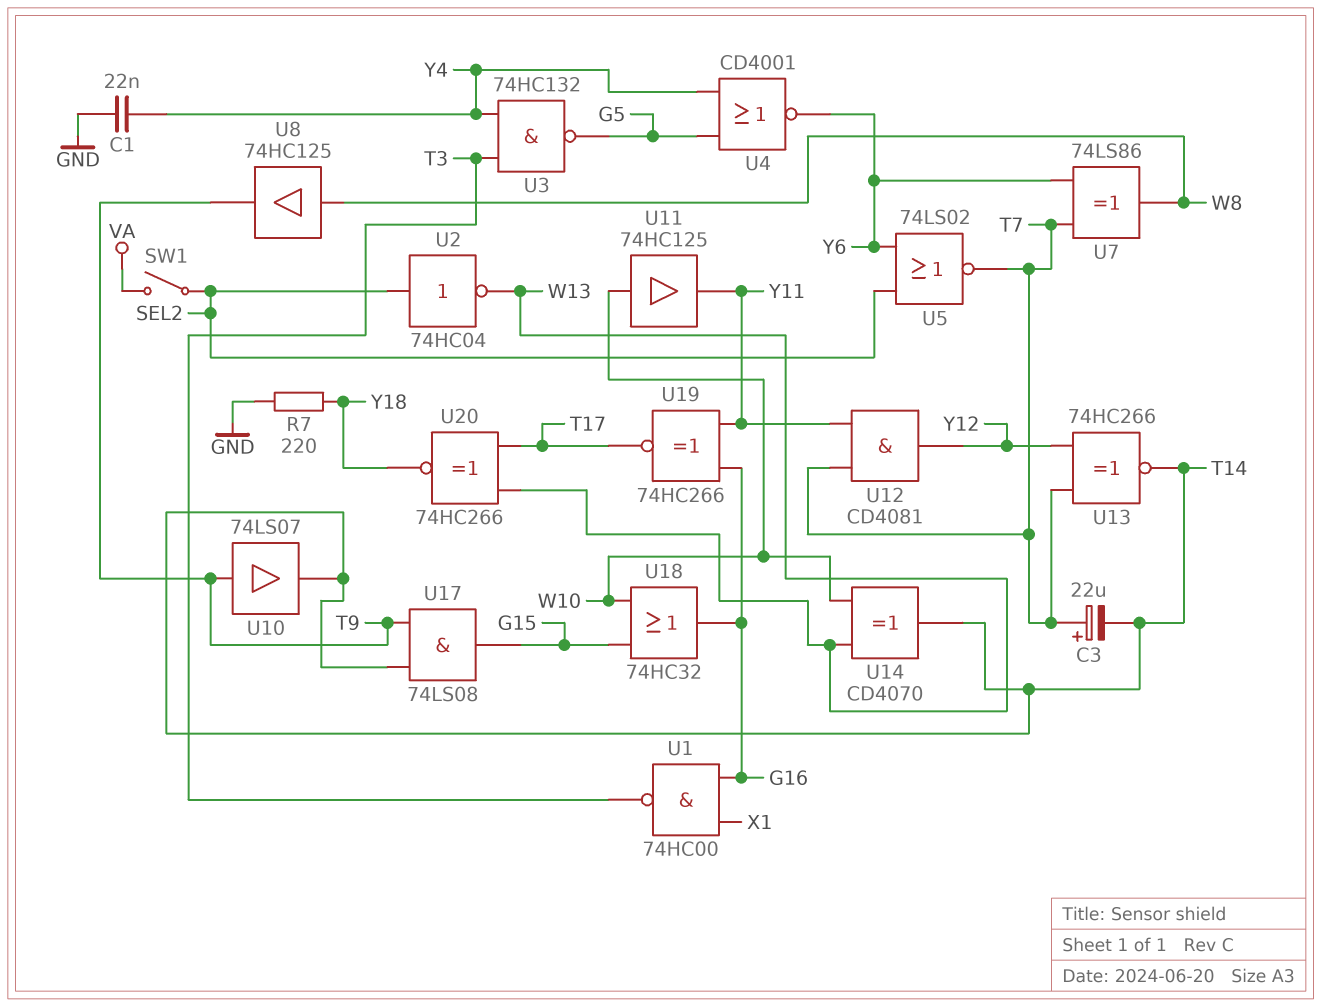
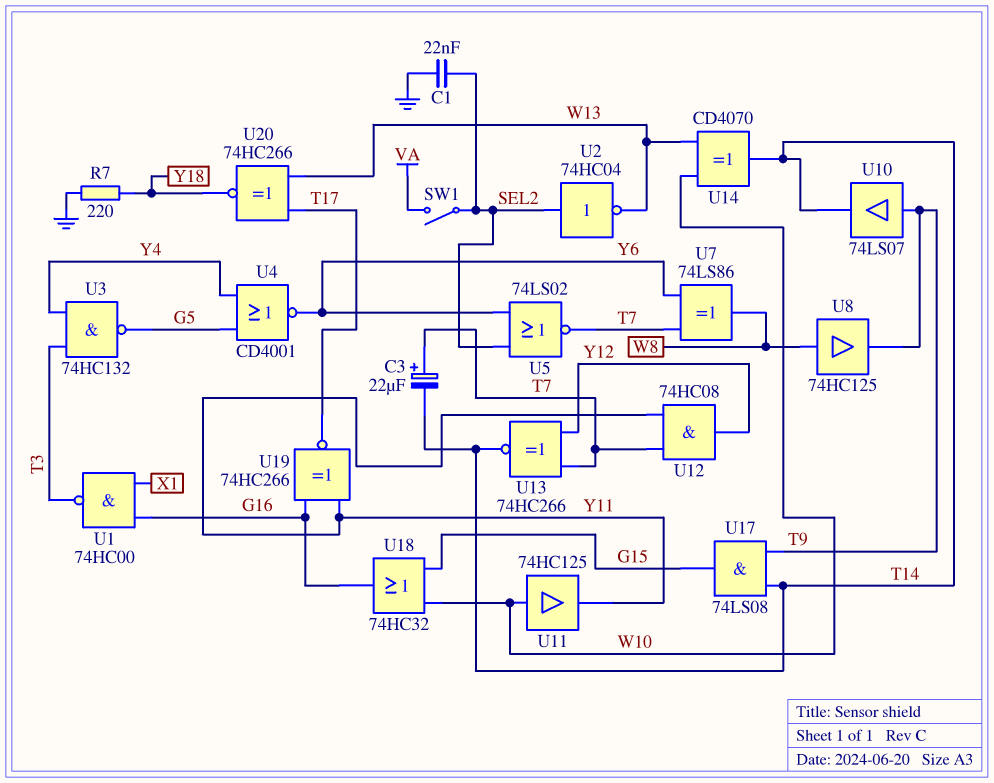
C1: 22nF (GND, Y4) -> 22nF (GND, SEL2)
U12: AND CD4081 (in T7, in Y11, out Y12) -> AND 74HC08 (in T7, in Y11, out Y12)

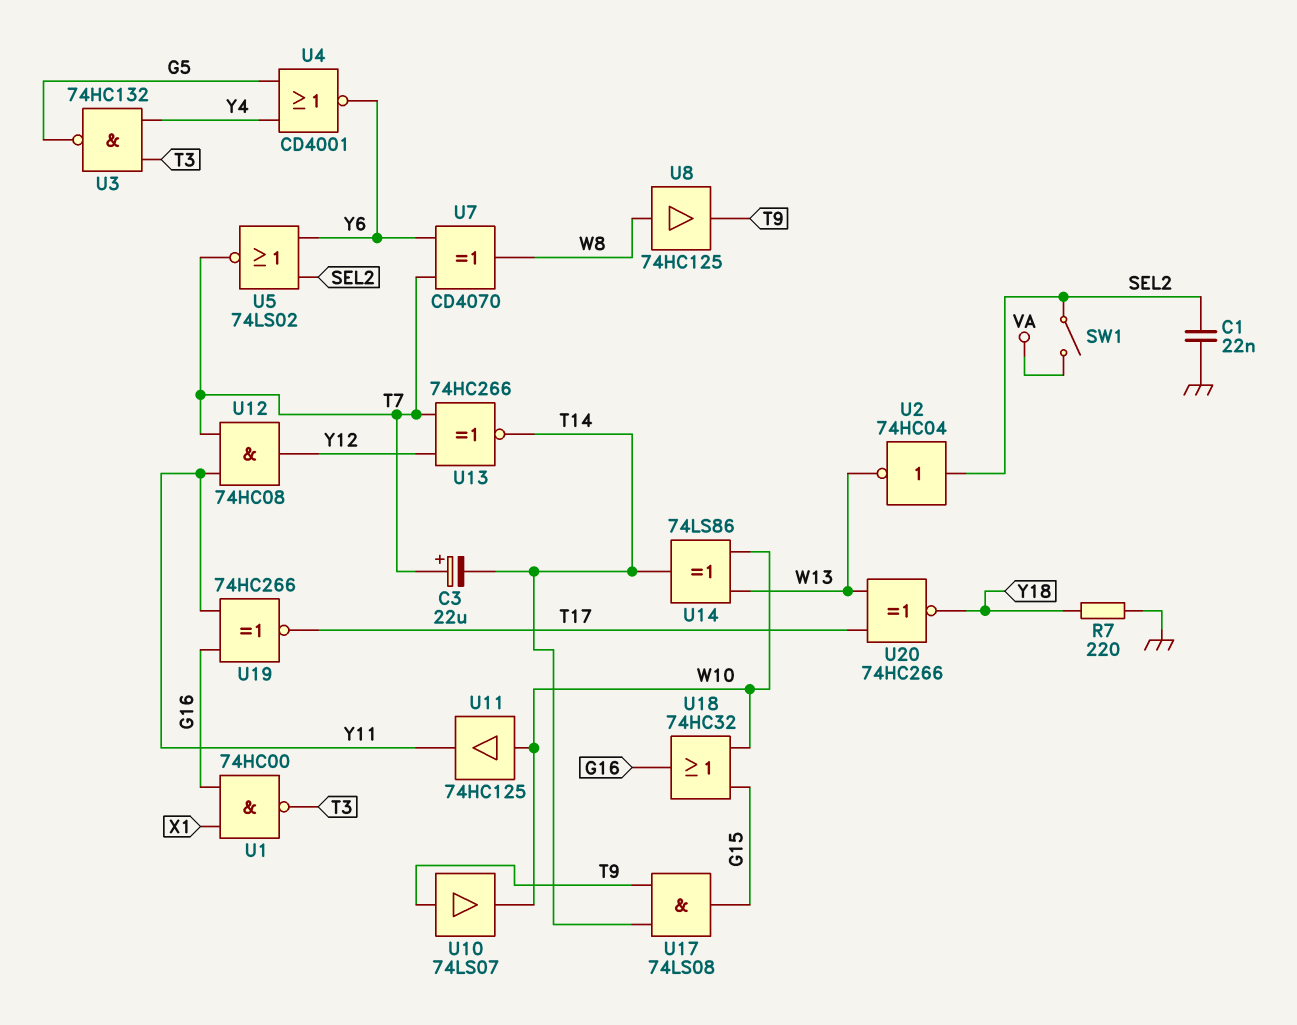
U7: XOR 74LS86 (in T7, in Y6, out W8) -> XOR CD4070 (in T7, in Y6, out W8)
U10: buffer 74LS07 (in T9, out T14) -> buffer 74LS07 (in T9, out W10)
U14: XOR CD4070 (in W10, in W13, out T14) -> XOR 74LS86 (in W10, in W13, out T14)

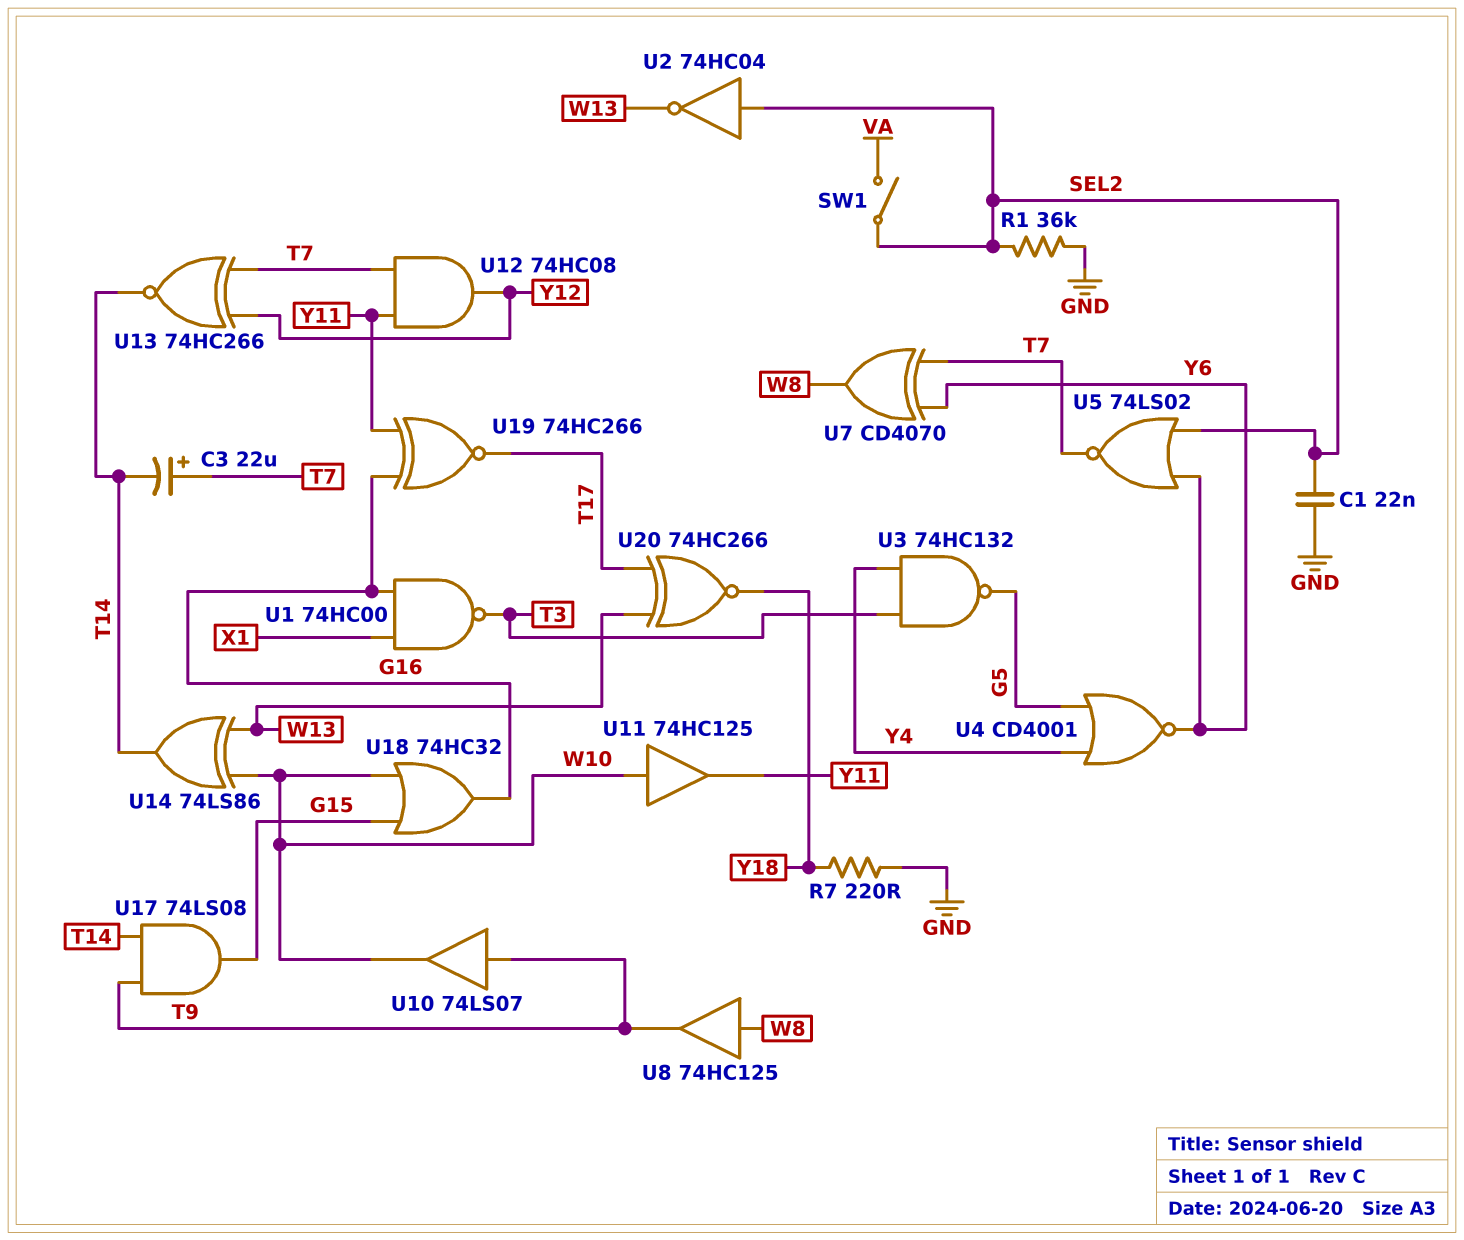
R1: none -> 36k (GND, SEL2)

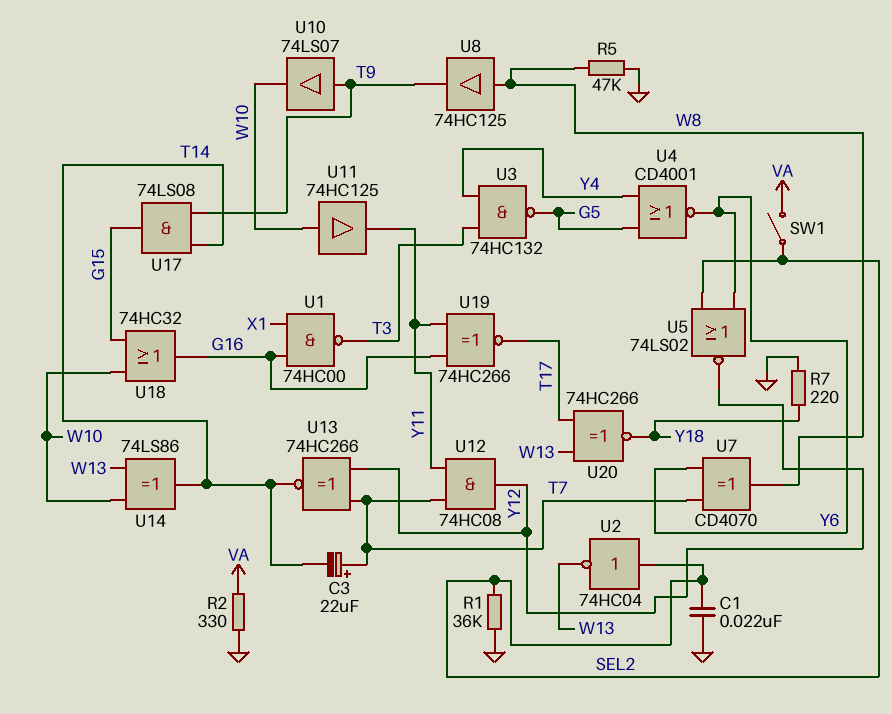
R2: none -> 330 (GND, VA)
R5: none -> 47k (GND, W8)
U5: NOR 74LS02 (in SEL2, in Y6, out T7) -> NOR 74LS02 (in SEL2, in Y6, out Y12)

